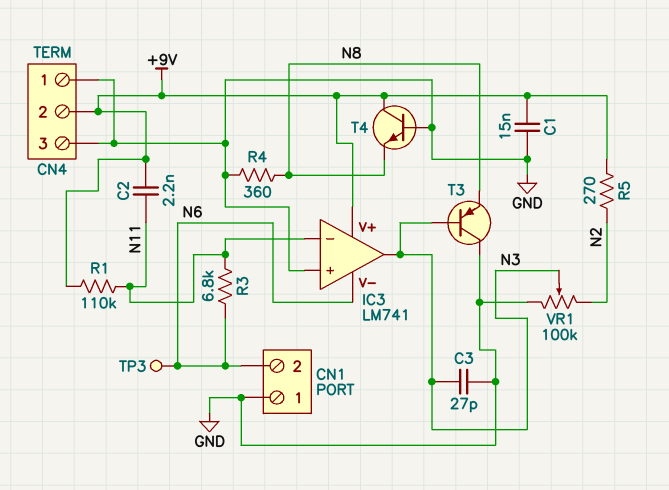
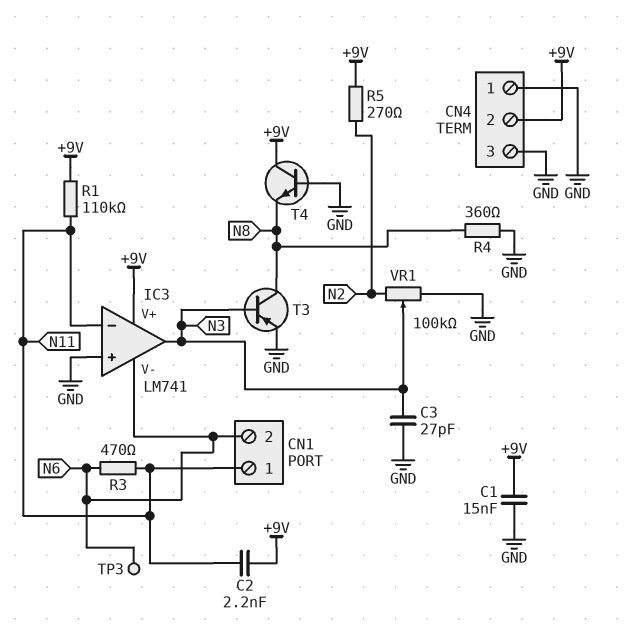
CN1 pin 1: GND -> N11
R3: 6.8k (N6, N11) -> 470 (N6, N11)
T3: PNP (B N3, C GND, E N8) -> PNP (B N3, C N8, E GND)

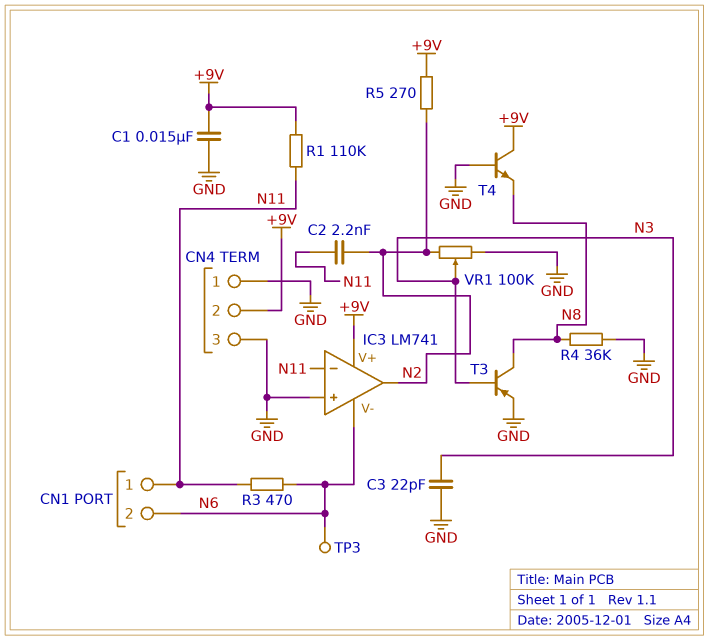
C2: 2.2nF (+9V, N11) -> 2.2nF (N2, N11)
C3: 27pF (GND, N3) -> 22pF (GND, N3)
IC3 pin out: N3 -> N2
R4: 360 (GND, N8) -> 36k (GND, N8)

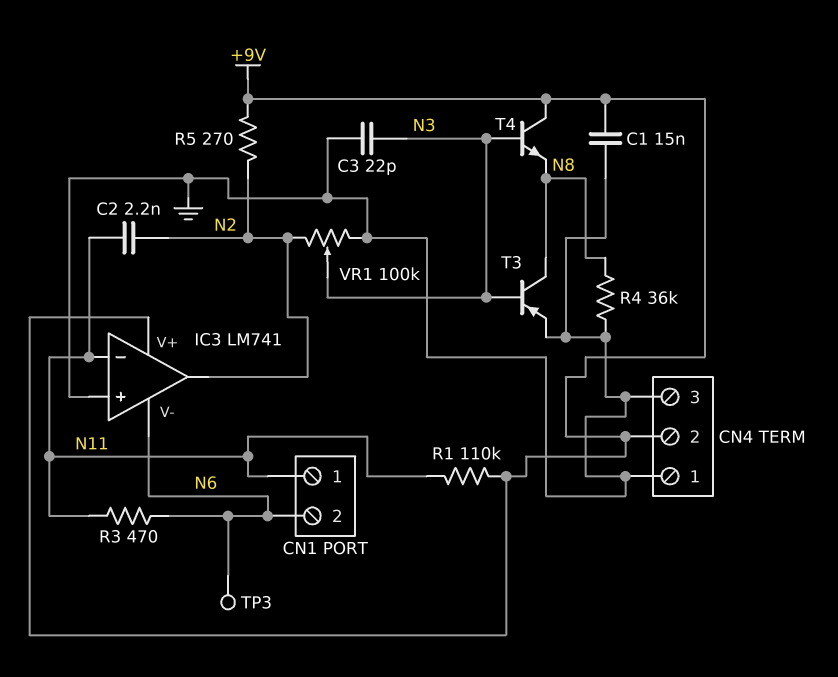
T4: NPN (B GND, C +9V, E N8) -> NPN (B N3, C +9V, E N8)

